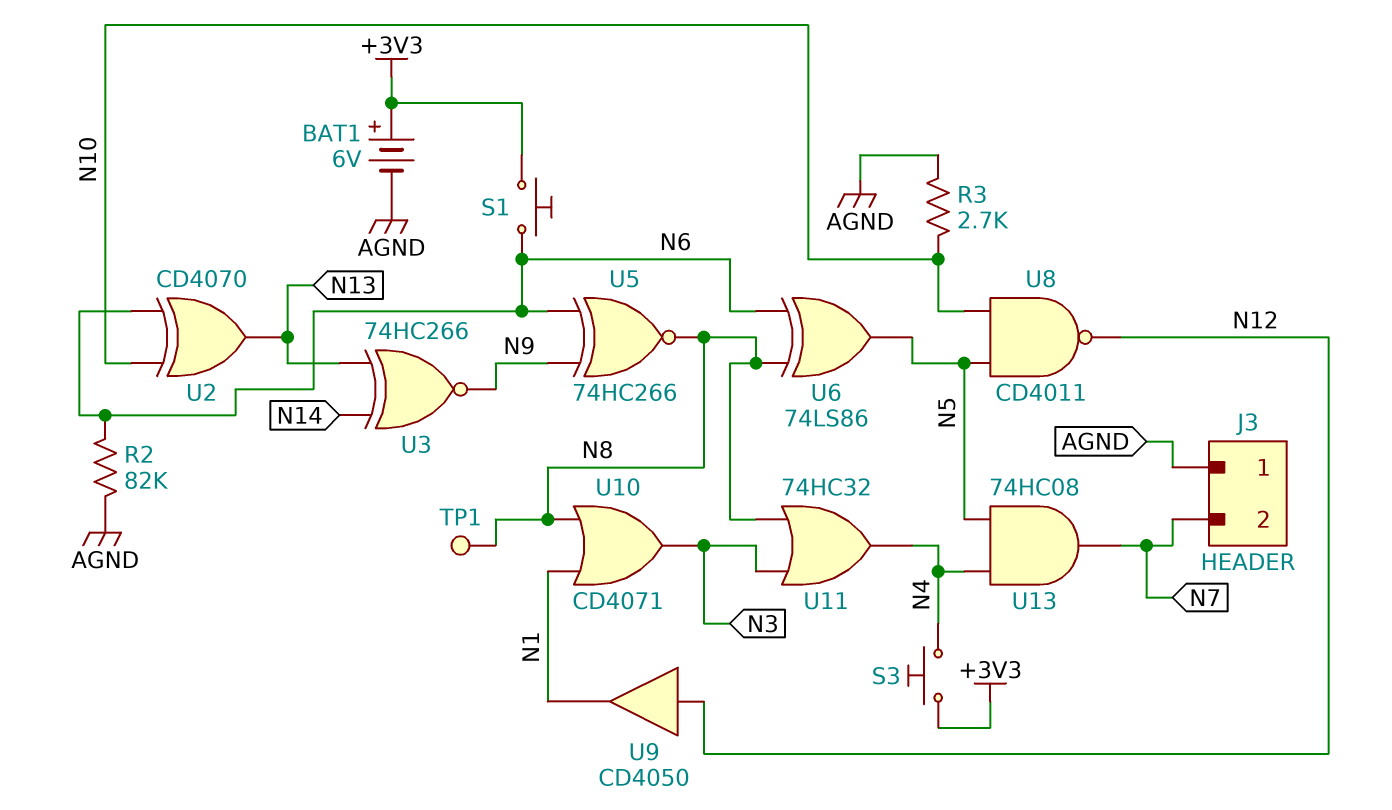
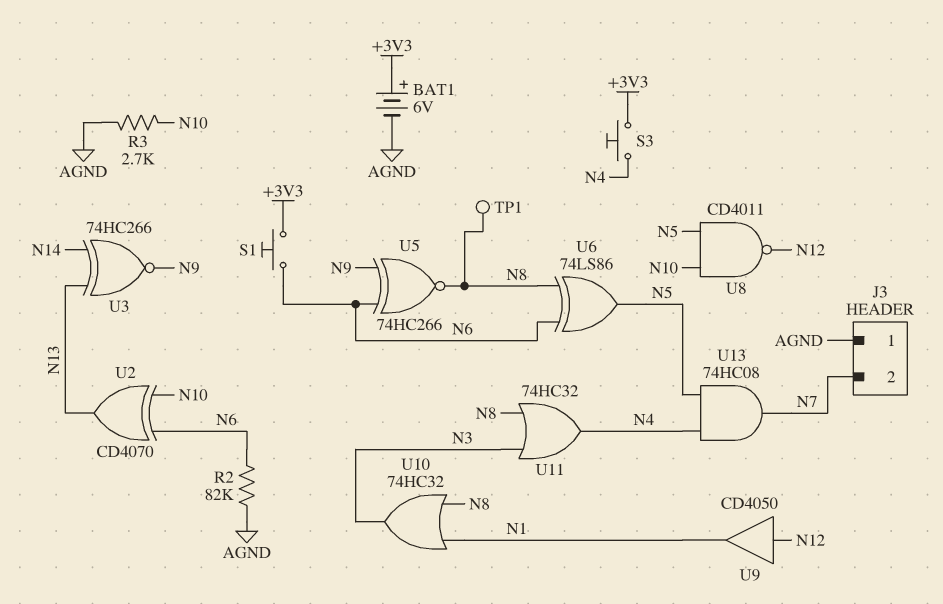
U10: OR CD4071 (in N1, in N8, out N3) -> OR 74HC32 (in N1, in N8, out N3)

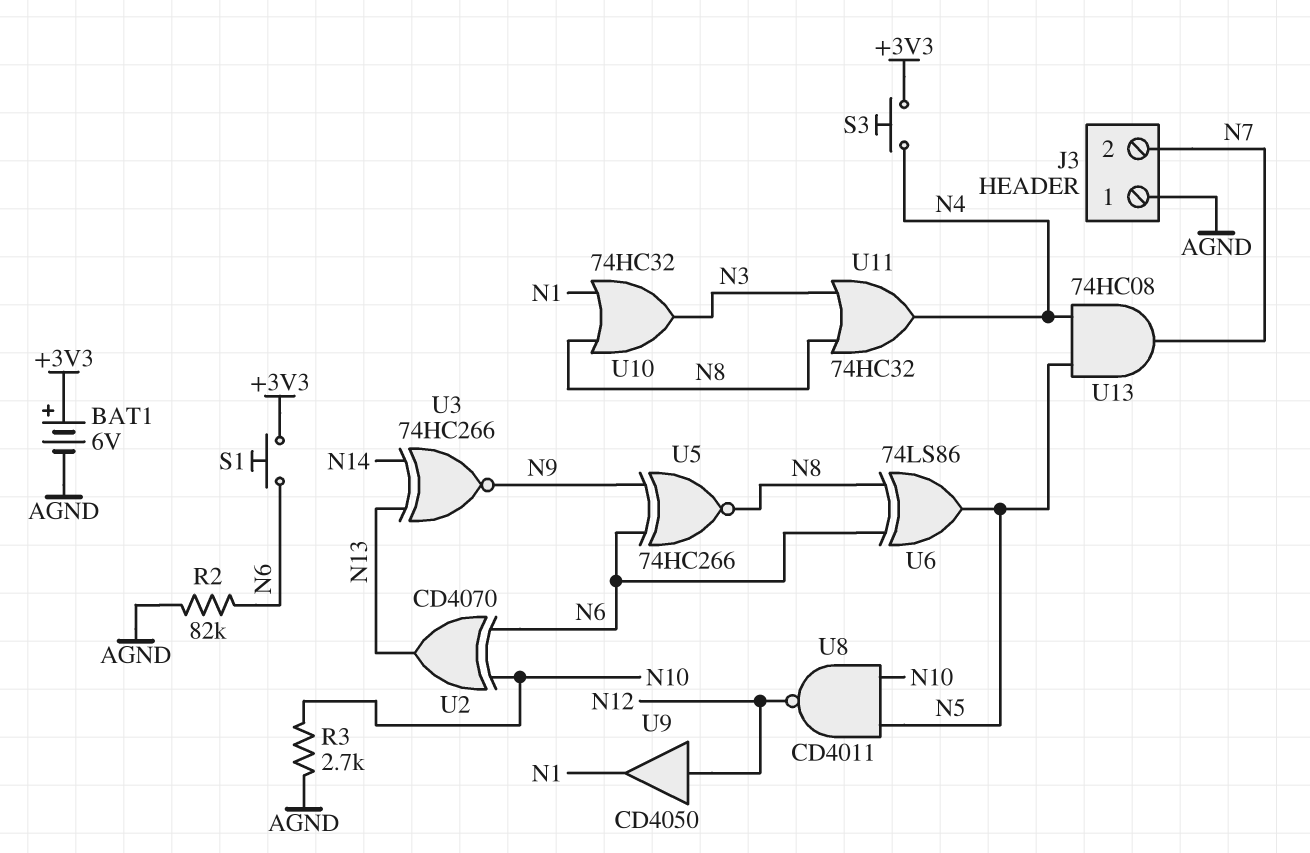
TP1: test point (N8) -> none

